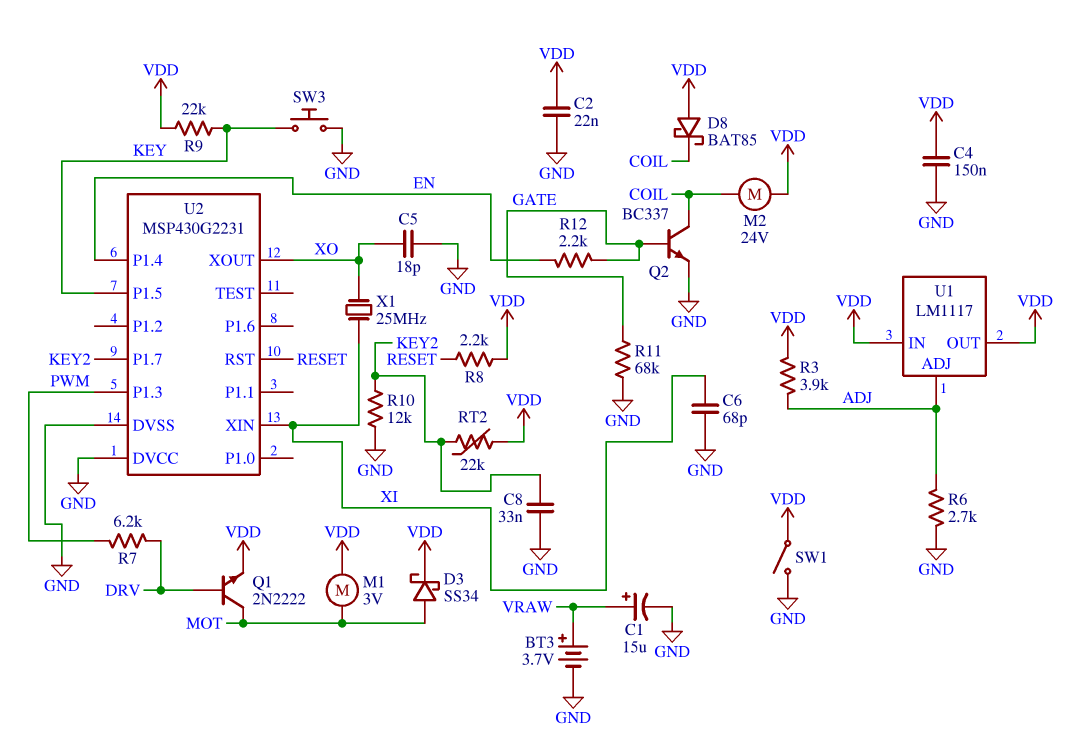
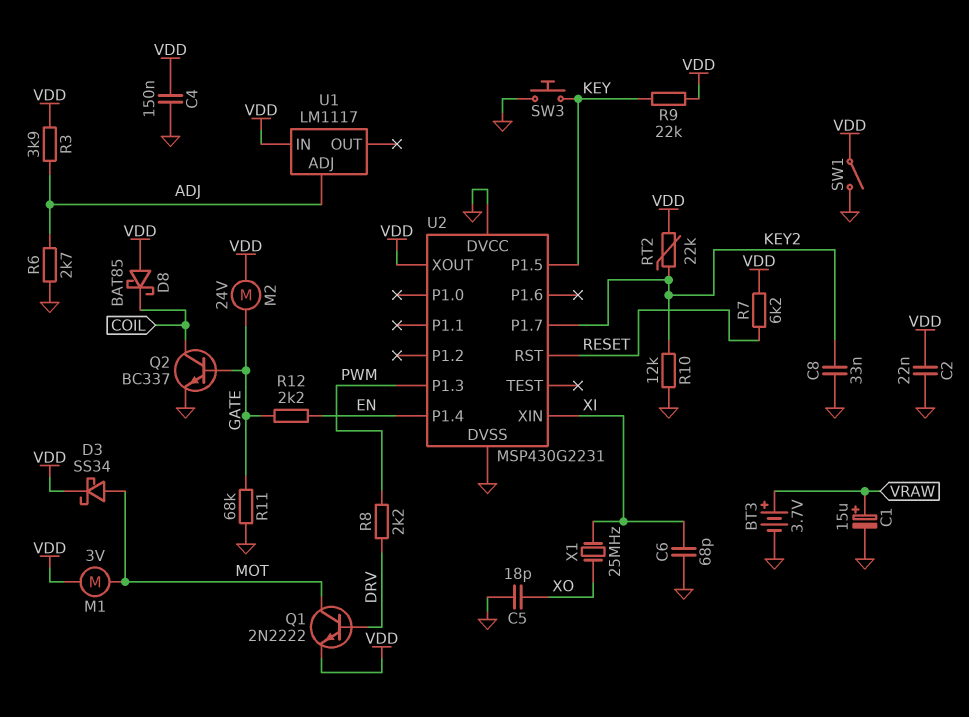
M2: motor 24V (COIL, VDD) -> motor 24V (GATE, VDD)
R7: 6.2k (DRV, PWM) -> 6.2k (RESET, VDD)
R8: 2.2k (RESET, VDD) -> 2.2k (DRV, PWM)
U1 pin OUT: VDD -> none
U2 pin XOUT: XO -> VDD

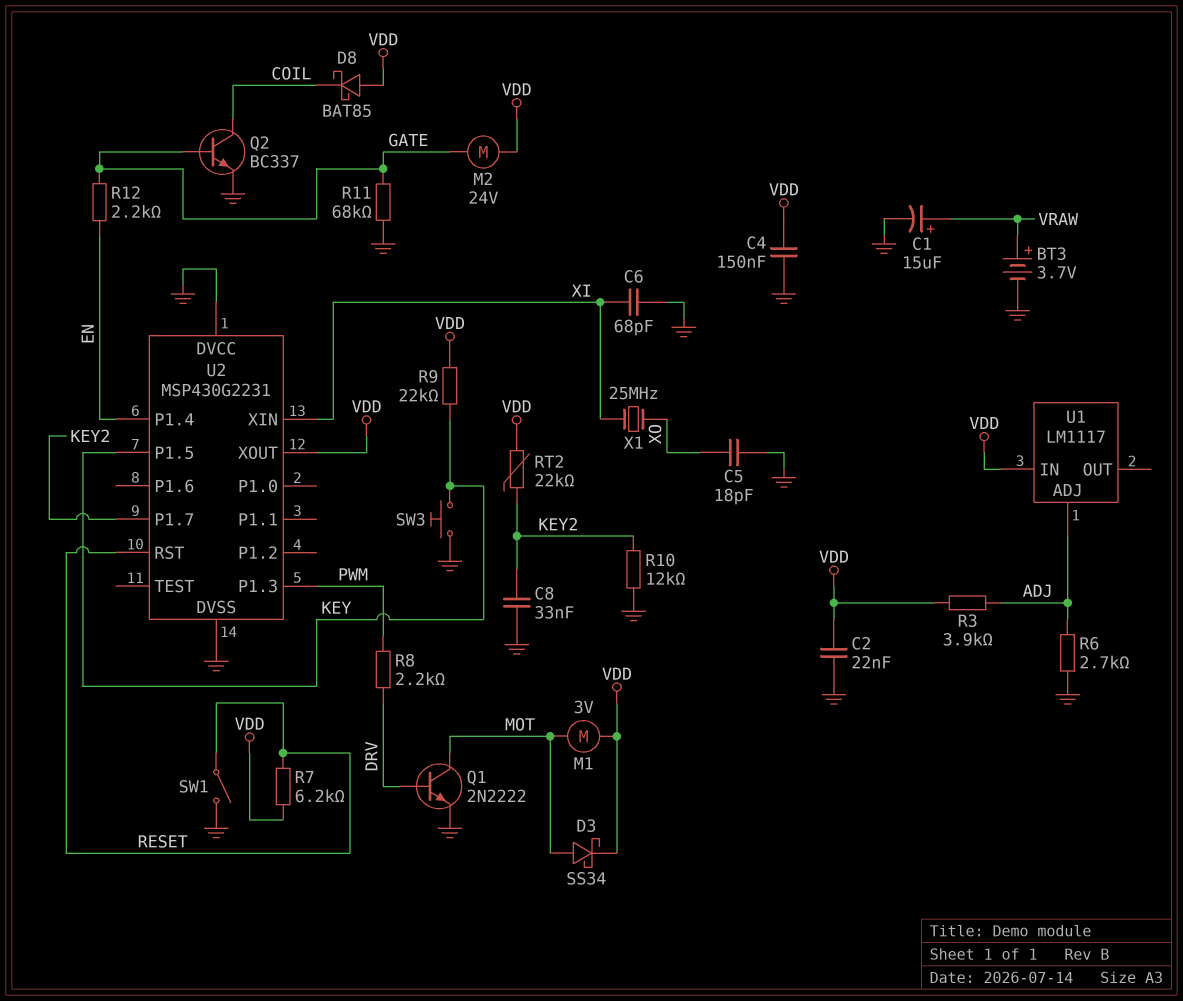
Q1: NPN 2N2222 (B DRV, C MOT, E VDD) -> NPN 2N2222 (B DRV, C MOT, E GND)
SW1: switch (GND, VDD) -> switch (GND, RESET)

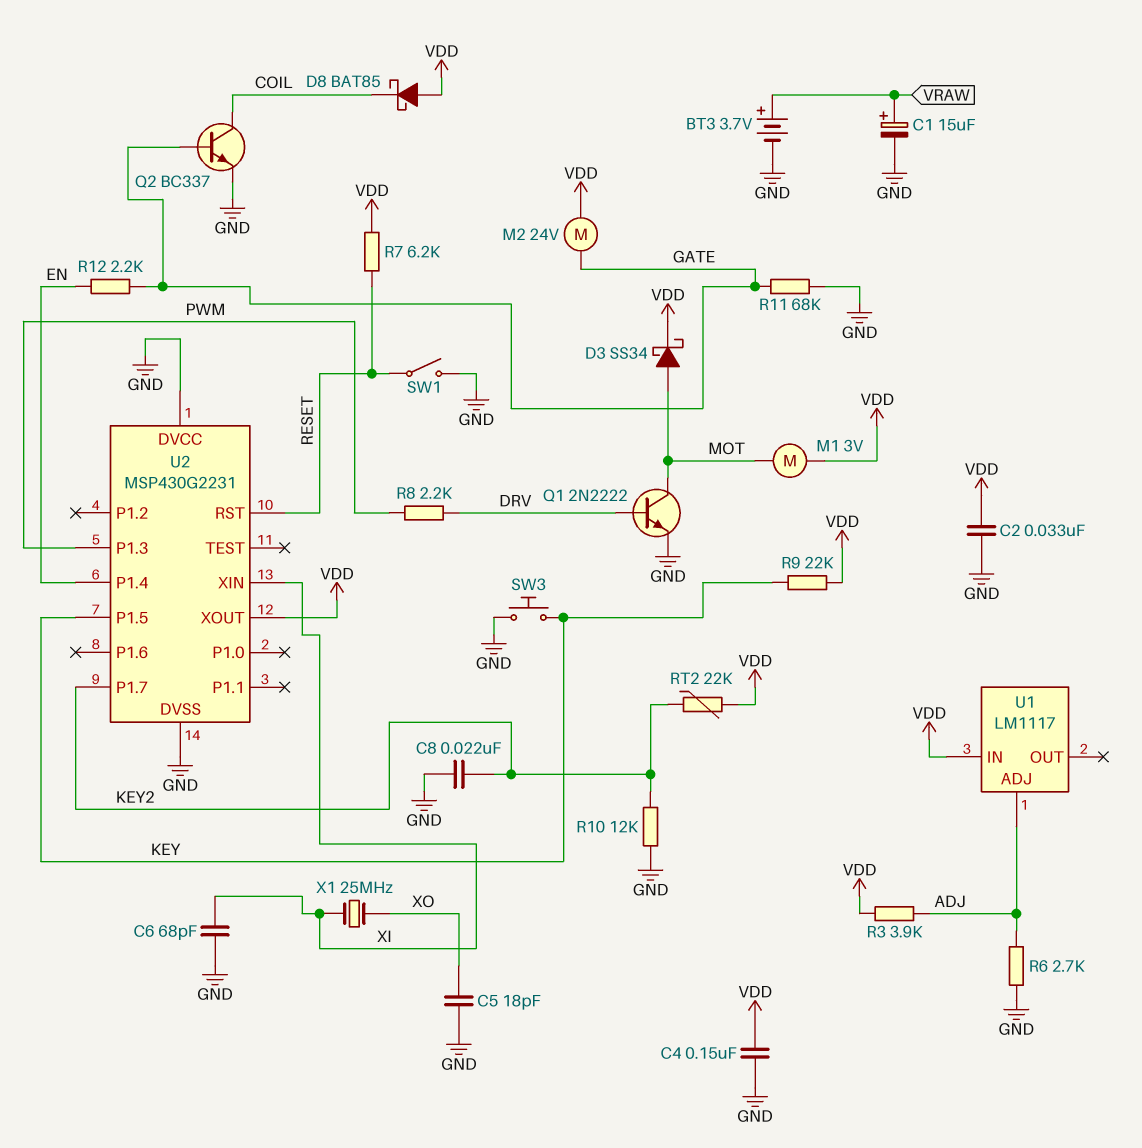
C2: 22nF (GND, VDD) -> 33nF (GND, VDD)
C8: 33nF (GND, KEY2) -> 22nF (GND, KEY2)

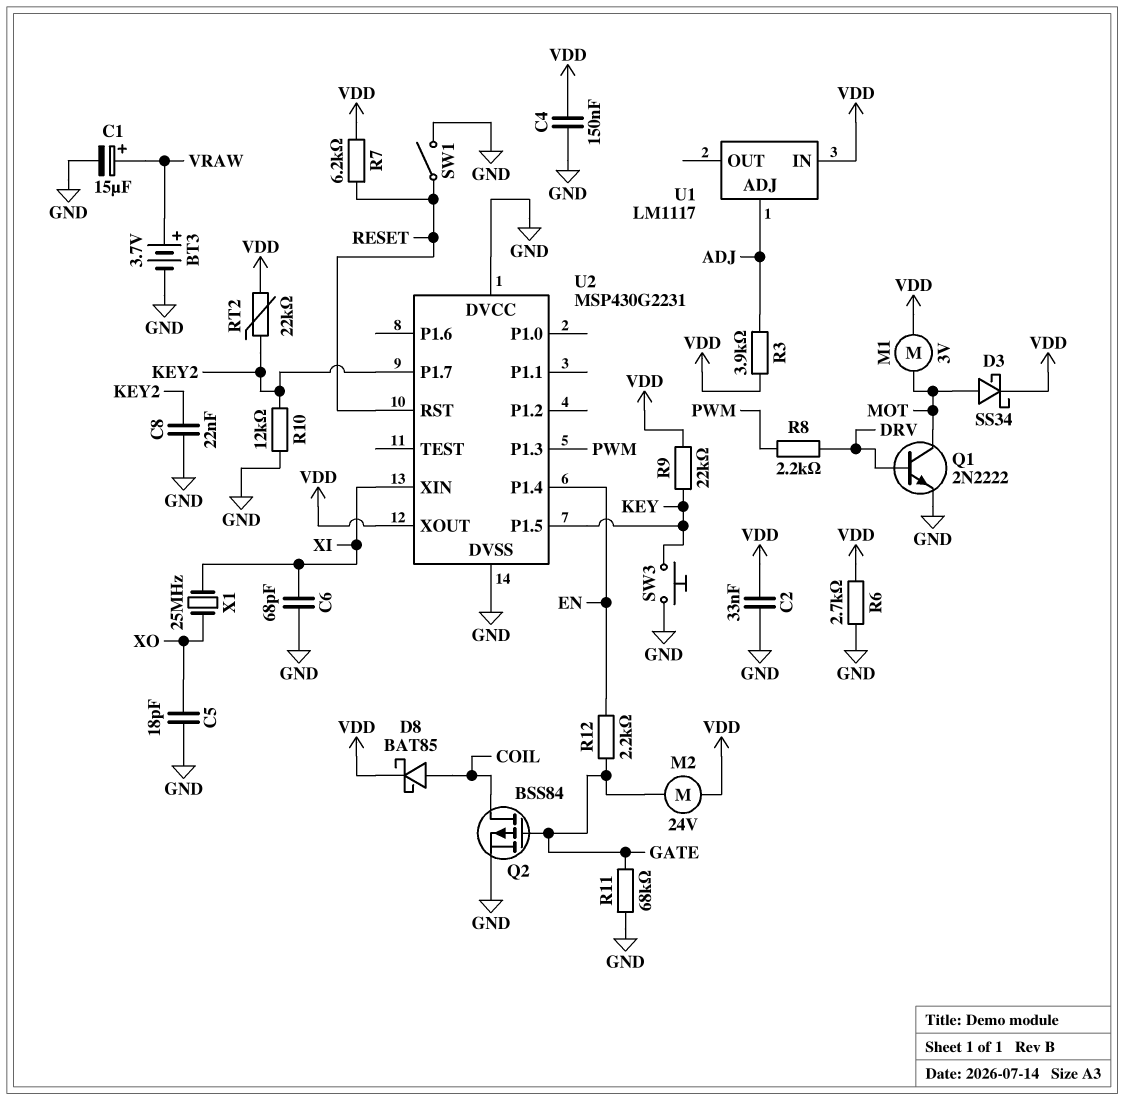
D8: schottky BAT85 (A VDD, K COIL) -> schottky BAT85 (A COIL, K VDD)
Q2: NPN BC337 (B GATE, C COIL, E GND) -> PMOS BSS84 (G GATE, D COIL, S GND)
R6: 2.7k (ADJ, GND) -> 2.7k (GND, VDD)

